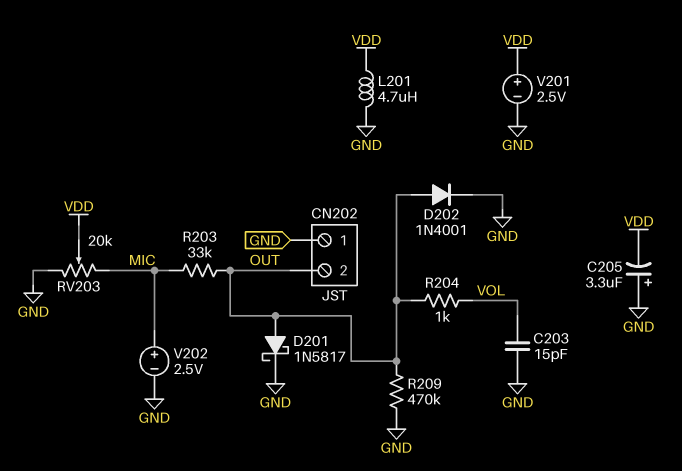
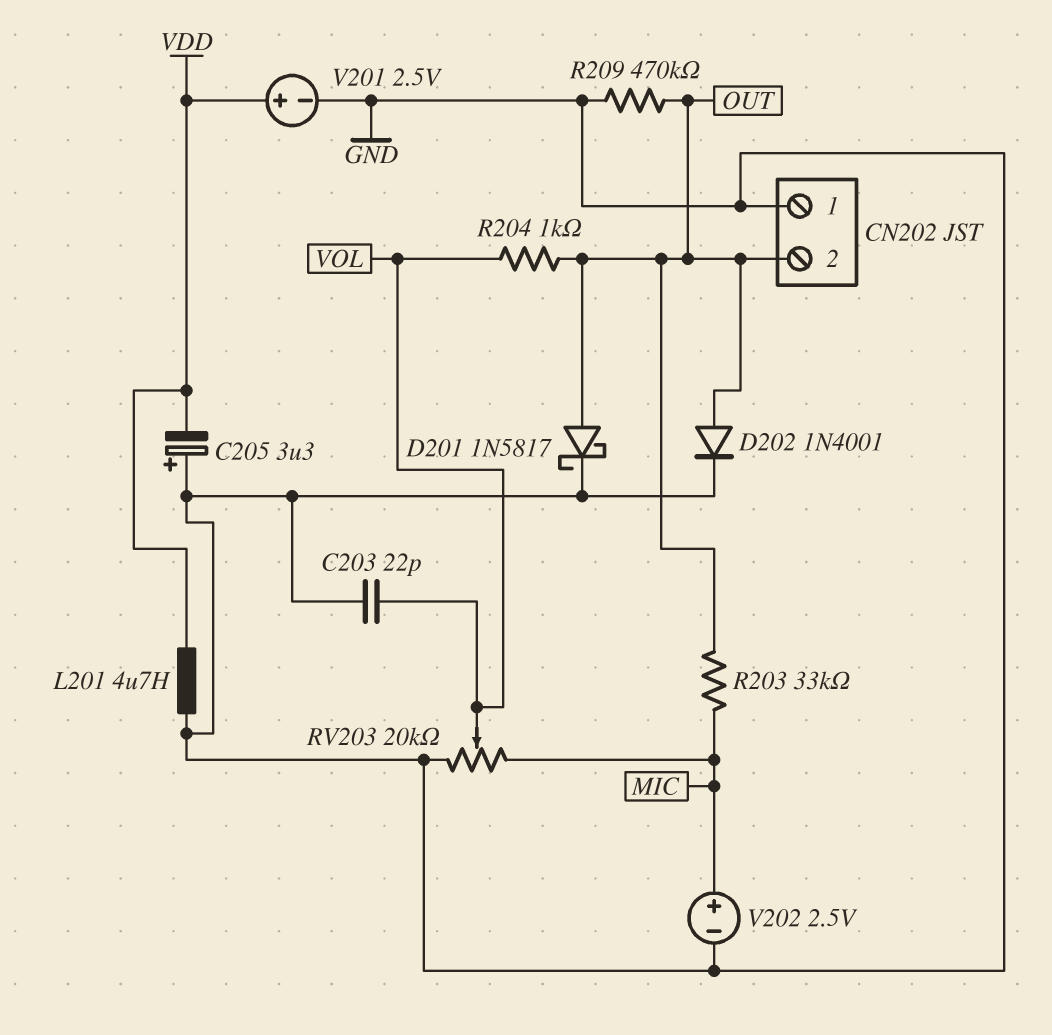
C203: 15pF (GND, VOL) -> 22pF (GND, VOL)
RV203: 20k (GND, MIC, wiper VDD) -> 20k (GND, MIC, wiper VOL)

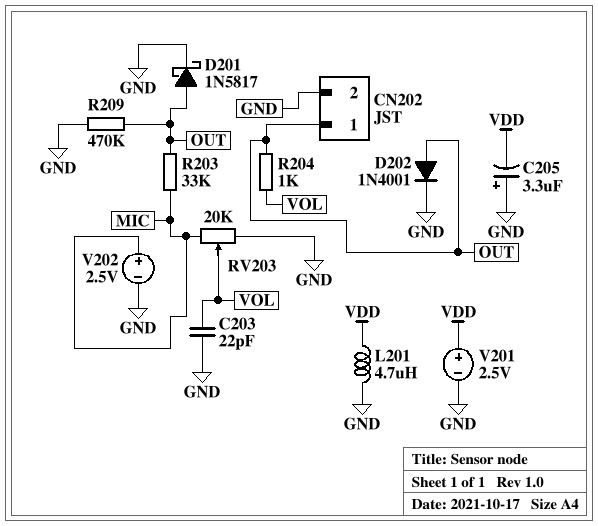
CN202 pin 1: GND -> OUT
CN202 pin 2: OUT -> GND

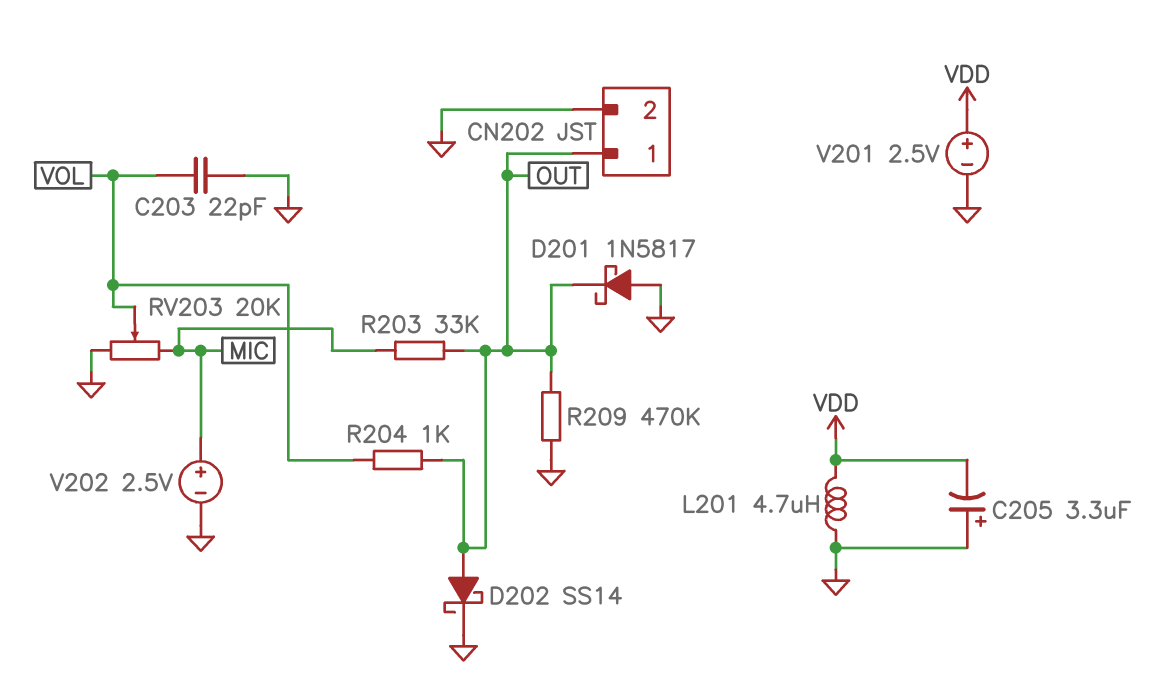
D201: schottky 1N5817 (A OUT, K GND) -> schottky 1N5817 (A GND, K OUT)
D202: diode 1N4001 (A OUT, K GND) -> schottky SS14 (A OUT, K GND)

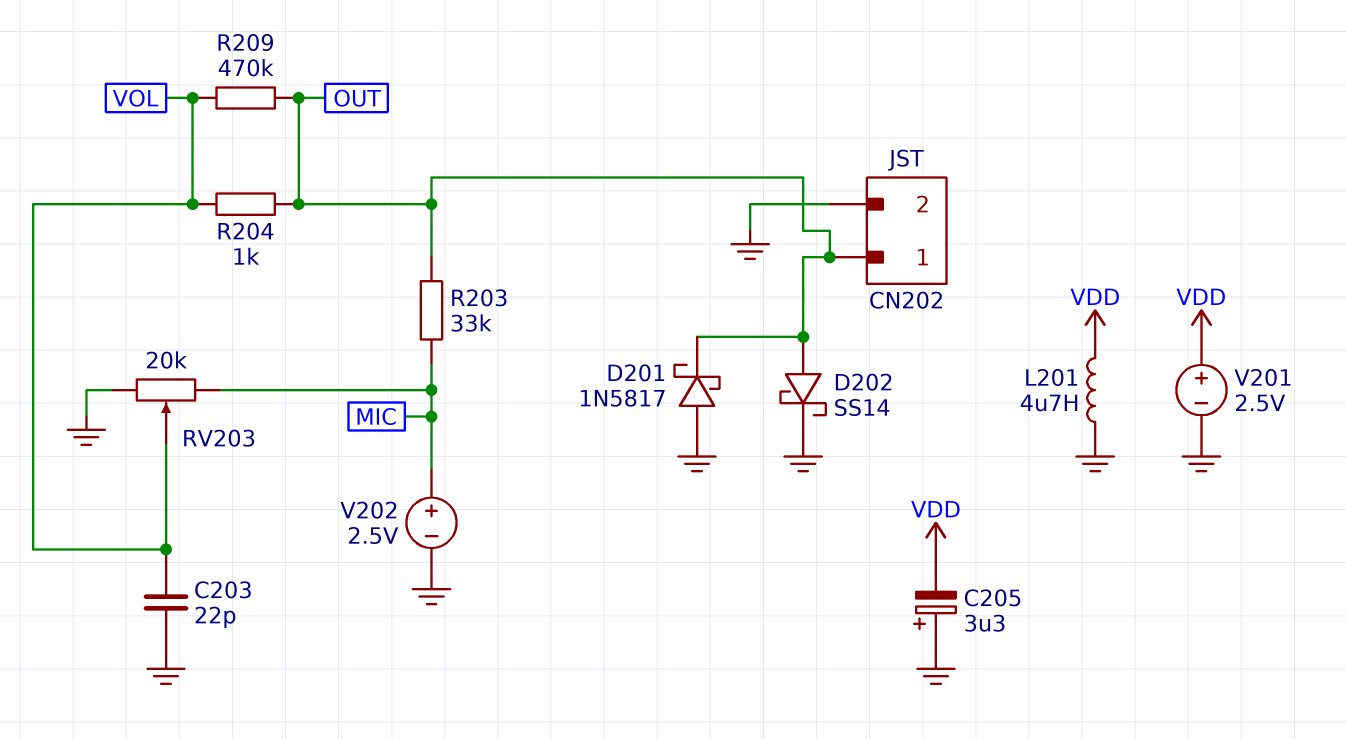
R209: 470k (GND, OUT) -> 470k (OUT, VOL)

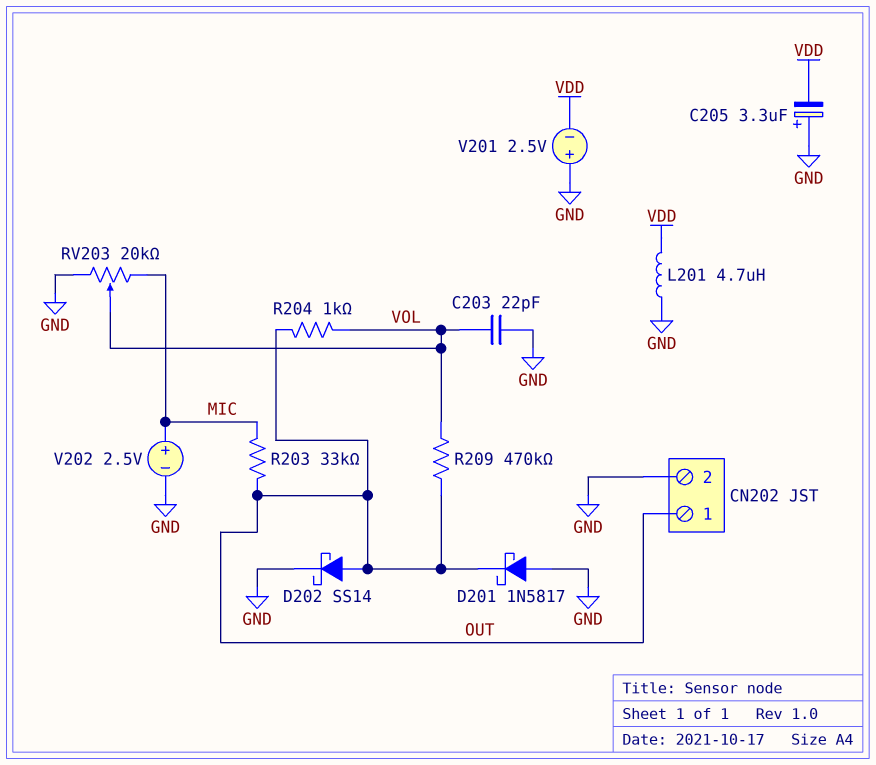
V201: 2.5V (plus VDD, minus GND) -> 2.5V (plus GND, minus VDD)

